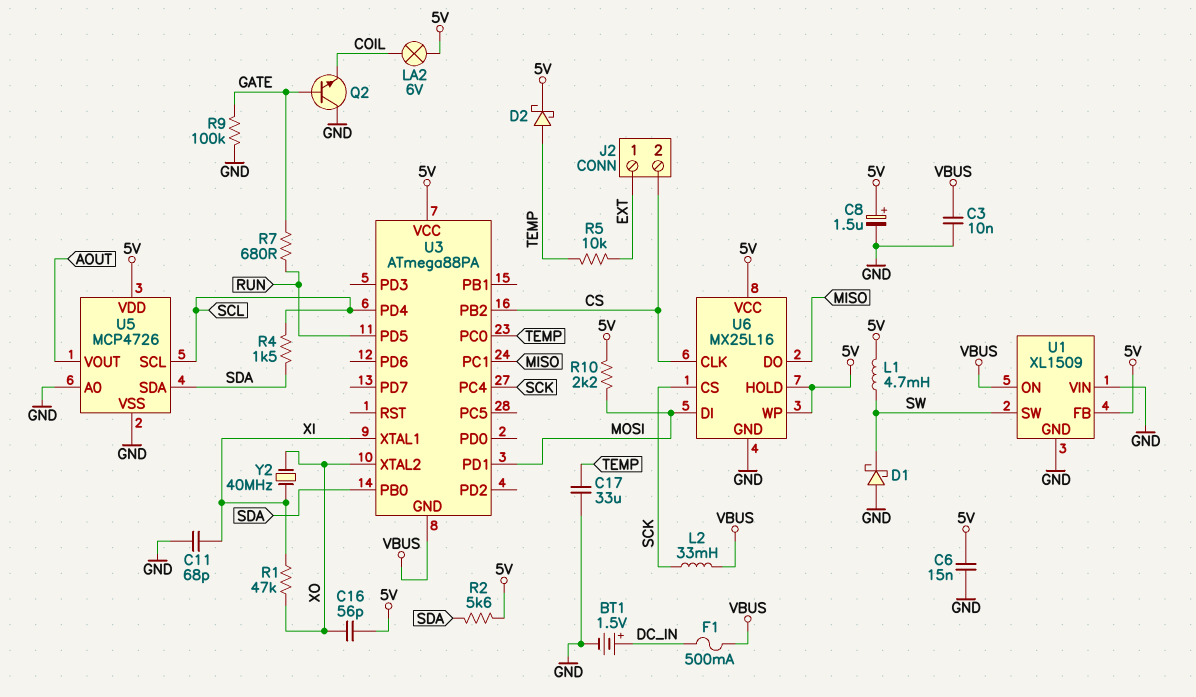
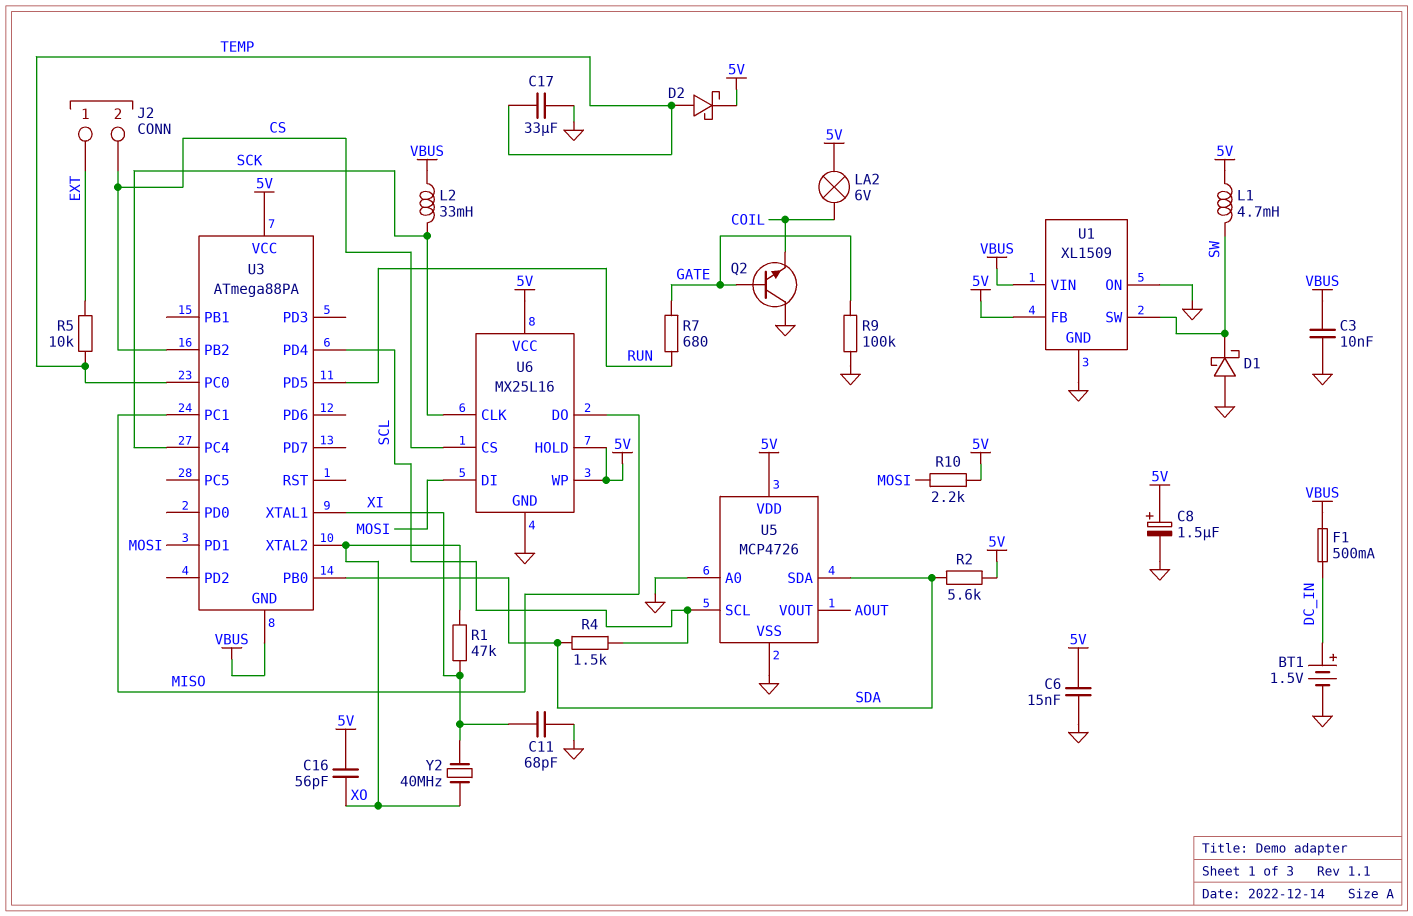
U1 pin ON: VBUS -> GND
U1 pin VIN: GND -> VBUS
U6 pin CLK: CS -> SCK
U6 pin CS: SCK -> CS

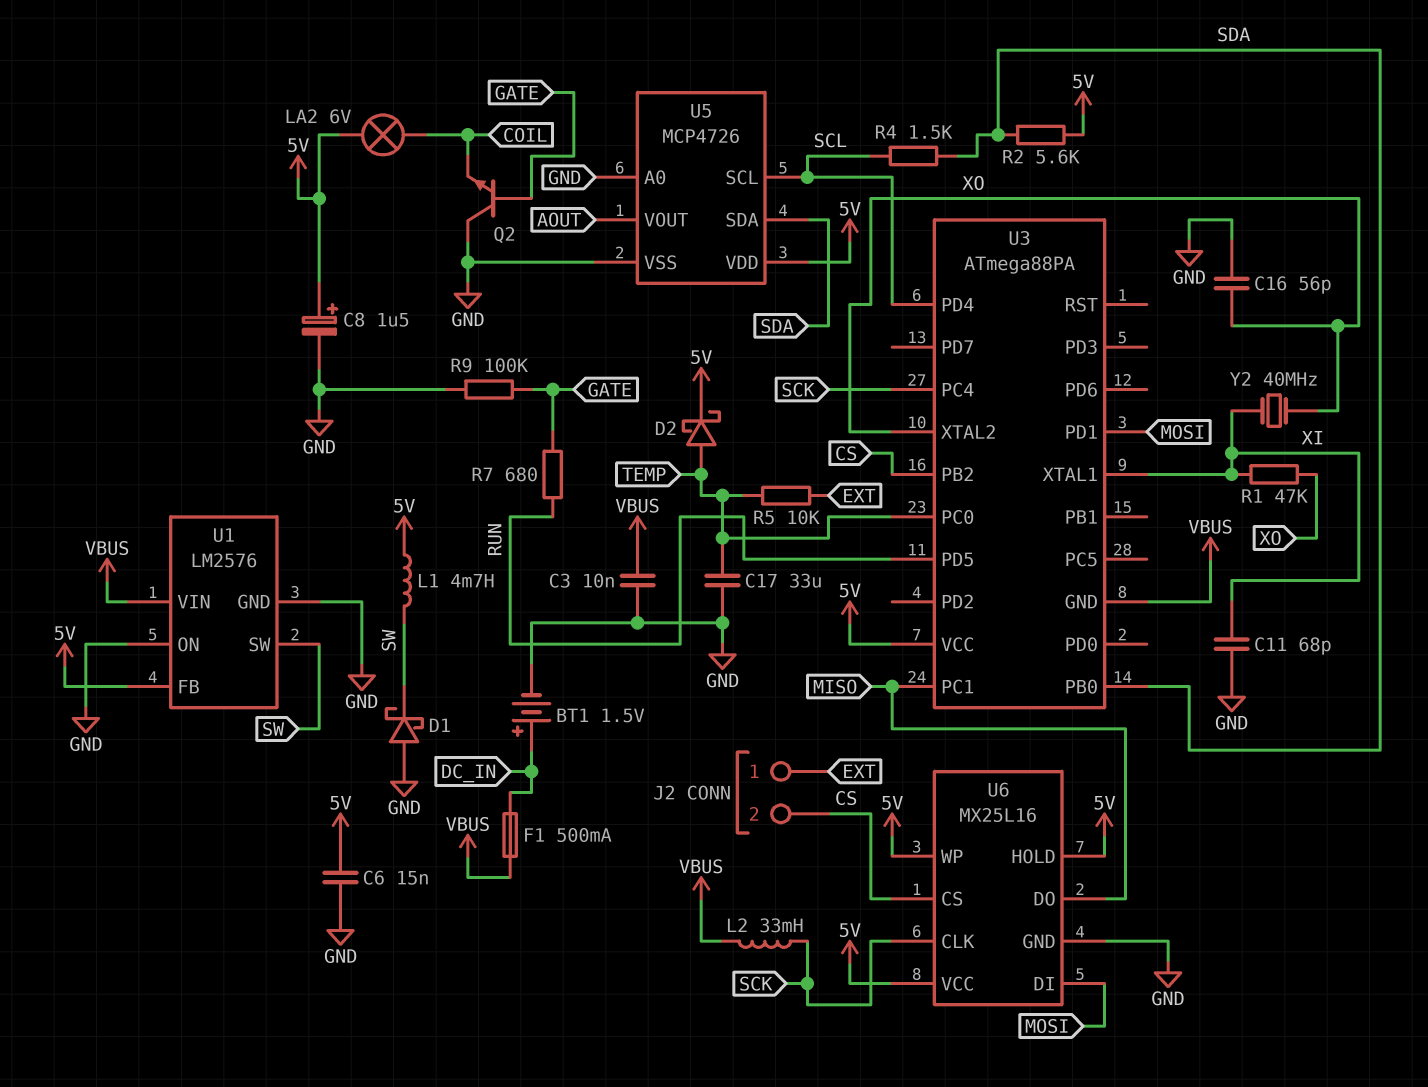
C16: 56pF (5V, XO) -> 56pF (GND, XO)
R10: 2.2k (5V, MOSI) -> none
U1: XL1509 -> LM2576

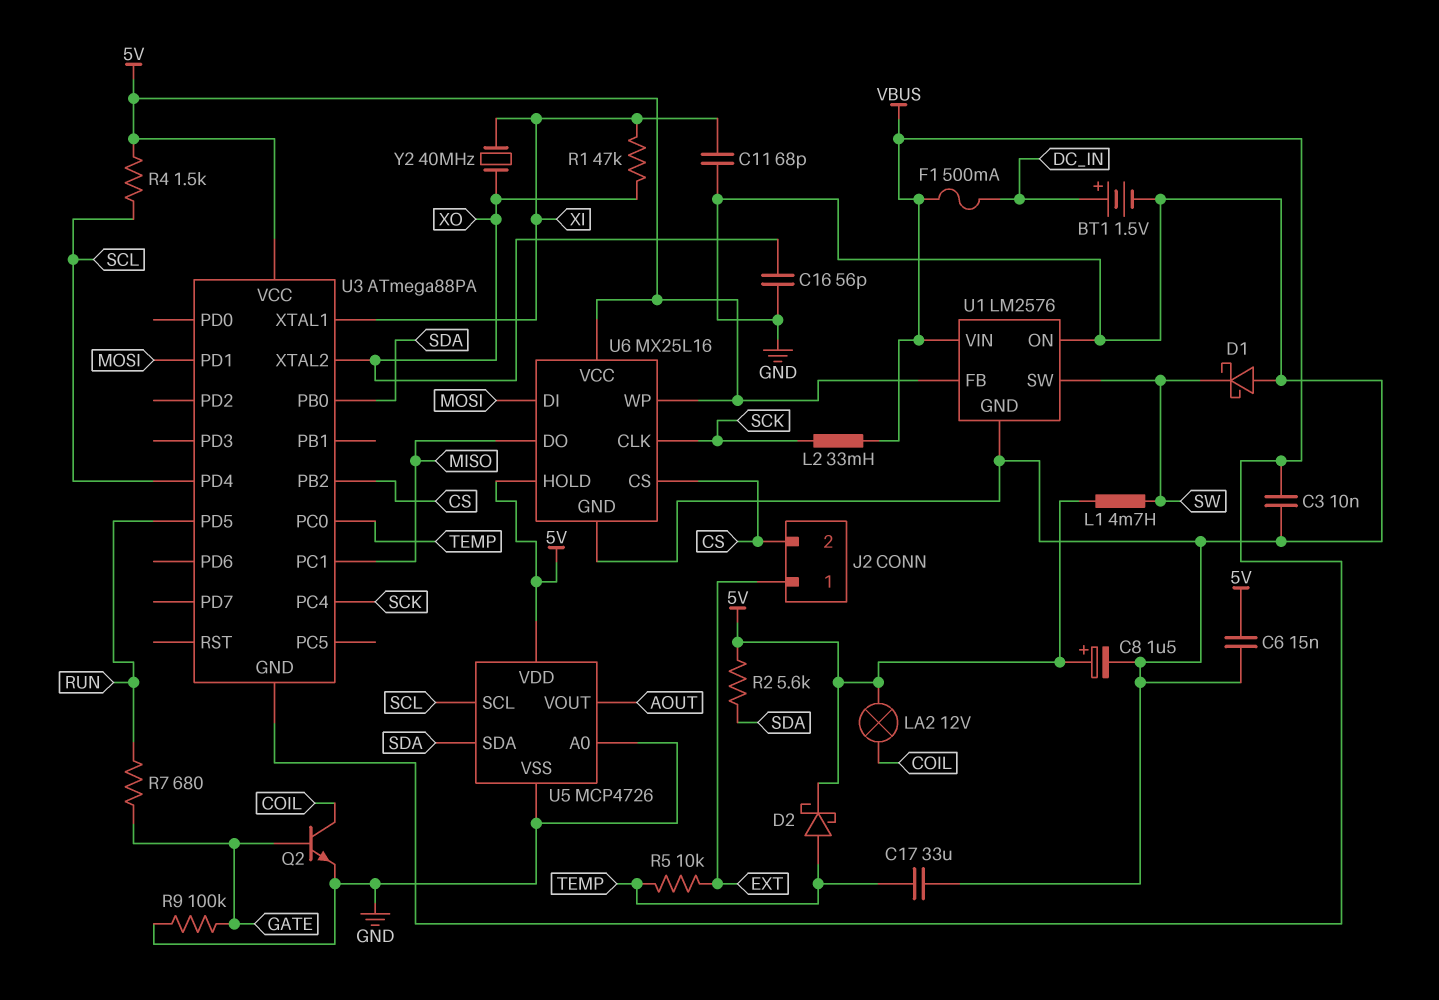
LA2: lamp 6V (5V, COIL) -> lamp 12V (5V, COIL)
Q2: NPN (B GATE, C GND, E COIL) -> NPN (B GATE, C COIL, E GND)
R4: 1.5k (SCL, SDA) -> 1.5k (5V, SCL)

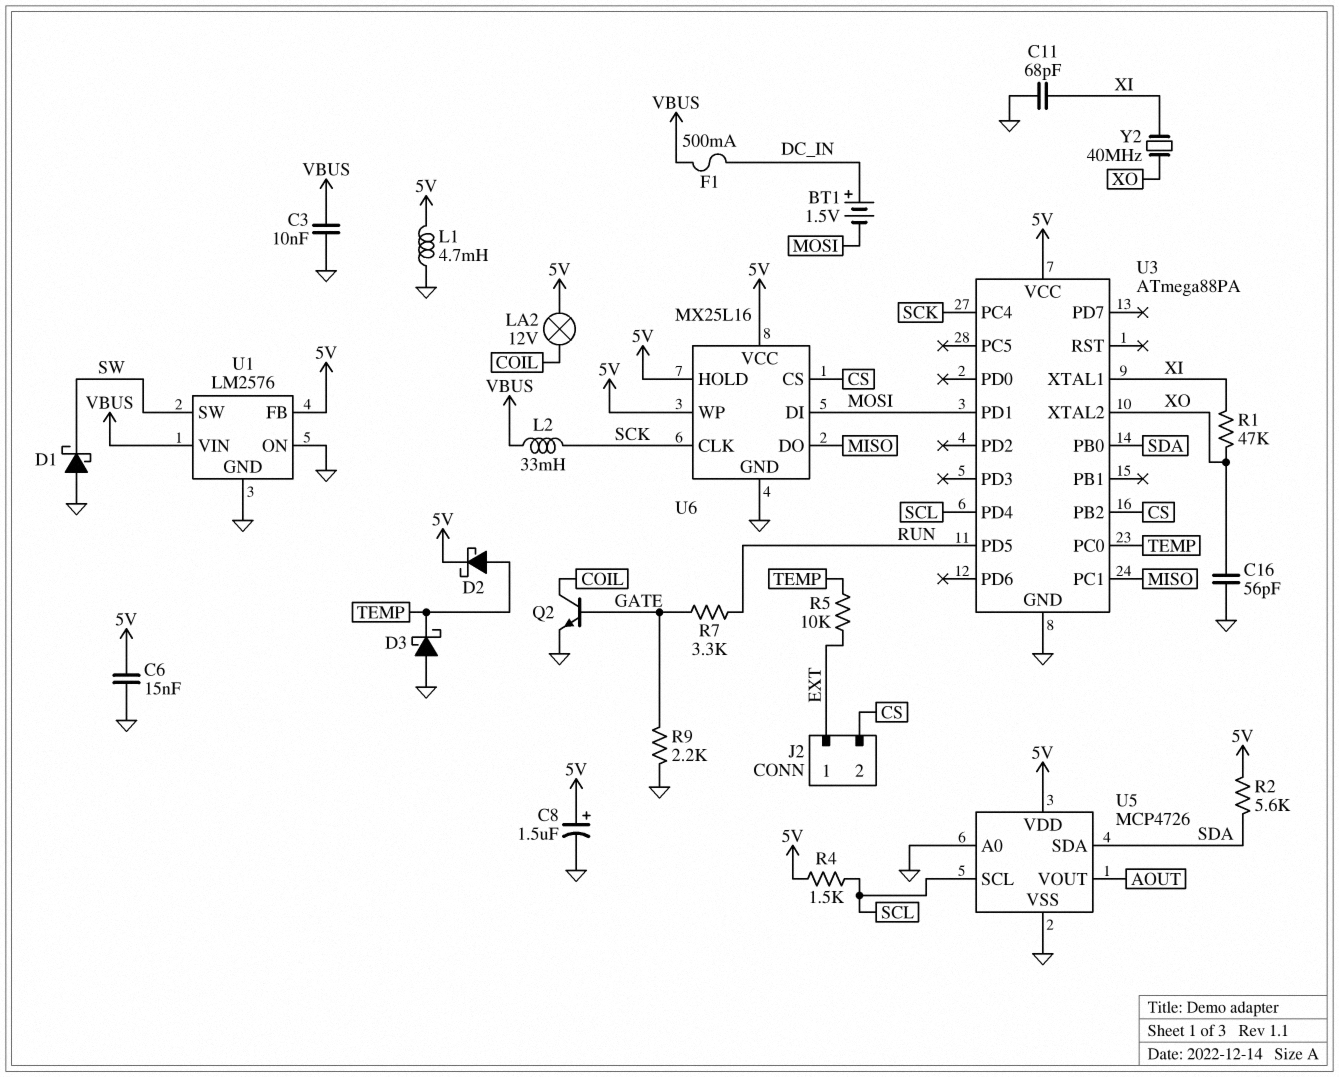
BT1: 1.5V (plus DC_IN, minus GND) -> 1.5V (plus DC_IN, minus MOSI)
C17: 33uF (GND, TEMP) -> none
D3: none -> schottky (A GND, K TEMP)
L1: 4.7mH (5V, SW) -> 4.7mH (5V, GND)
R7: 680 (GATE, RUN) -> 3.3k (GATE, RUN)
R9: 100k (GATE, GND) -> 2.2k (GATE, GND)
U3 pin GND: VBUS -> GND

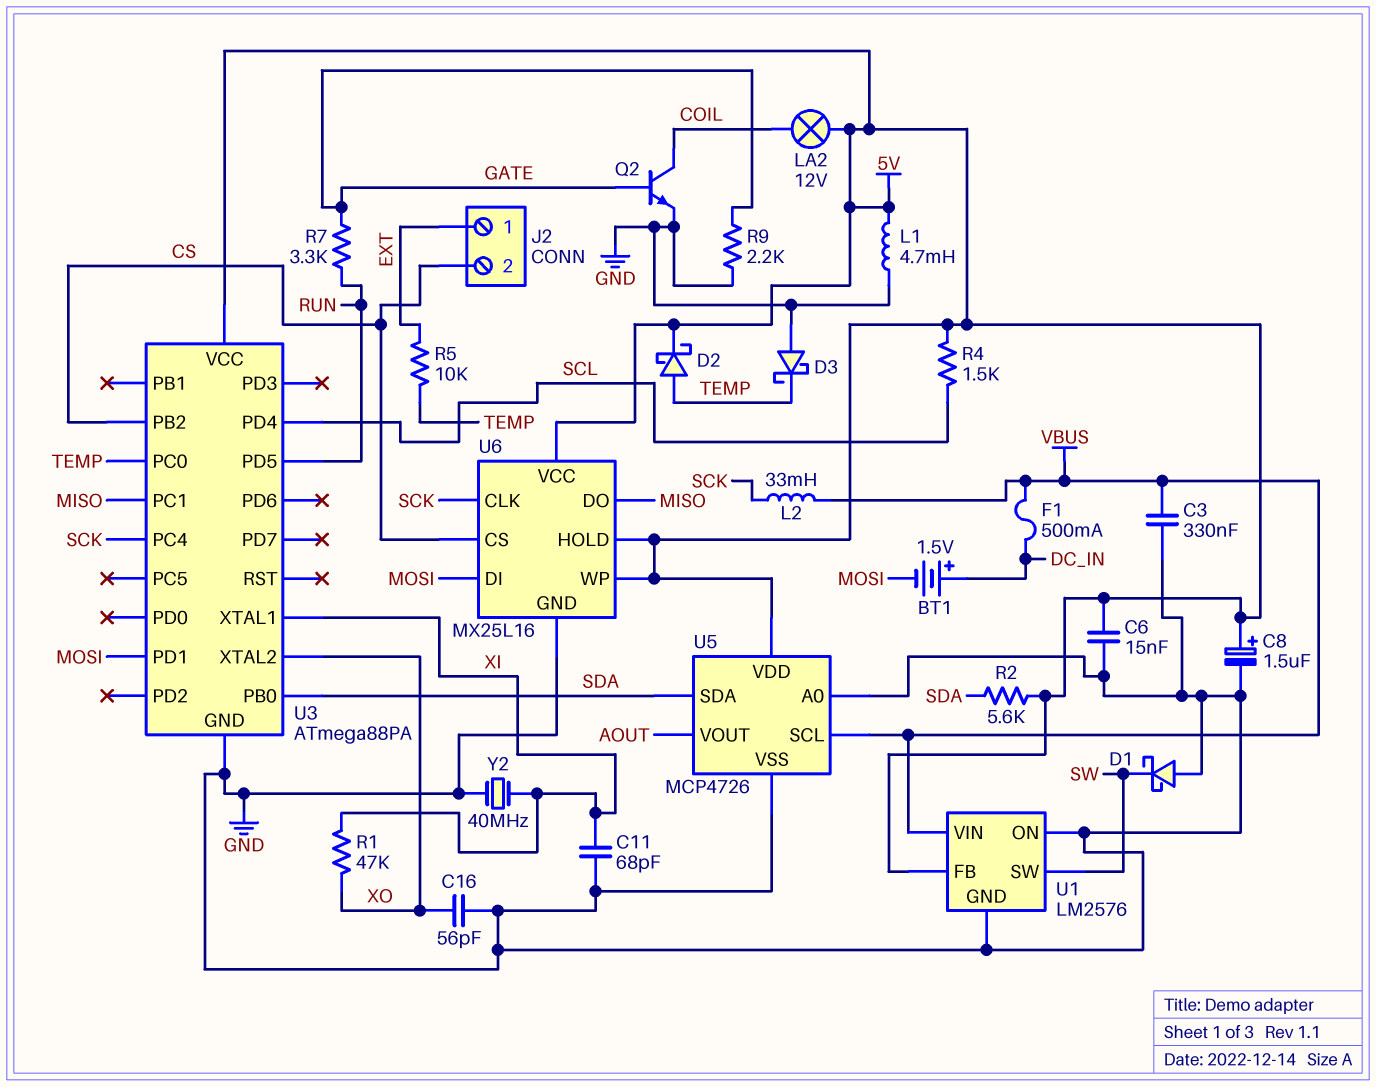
C3: 10nF (GND, VBUS) -> 330nF (GND, VBUS)
U5 pin SCL: SCL -> VBUS
Y2: 40MHz (XI, XO) -> 40MHz (GND, XI)

